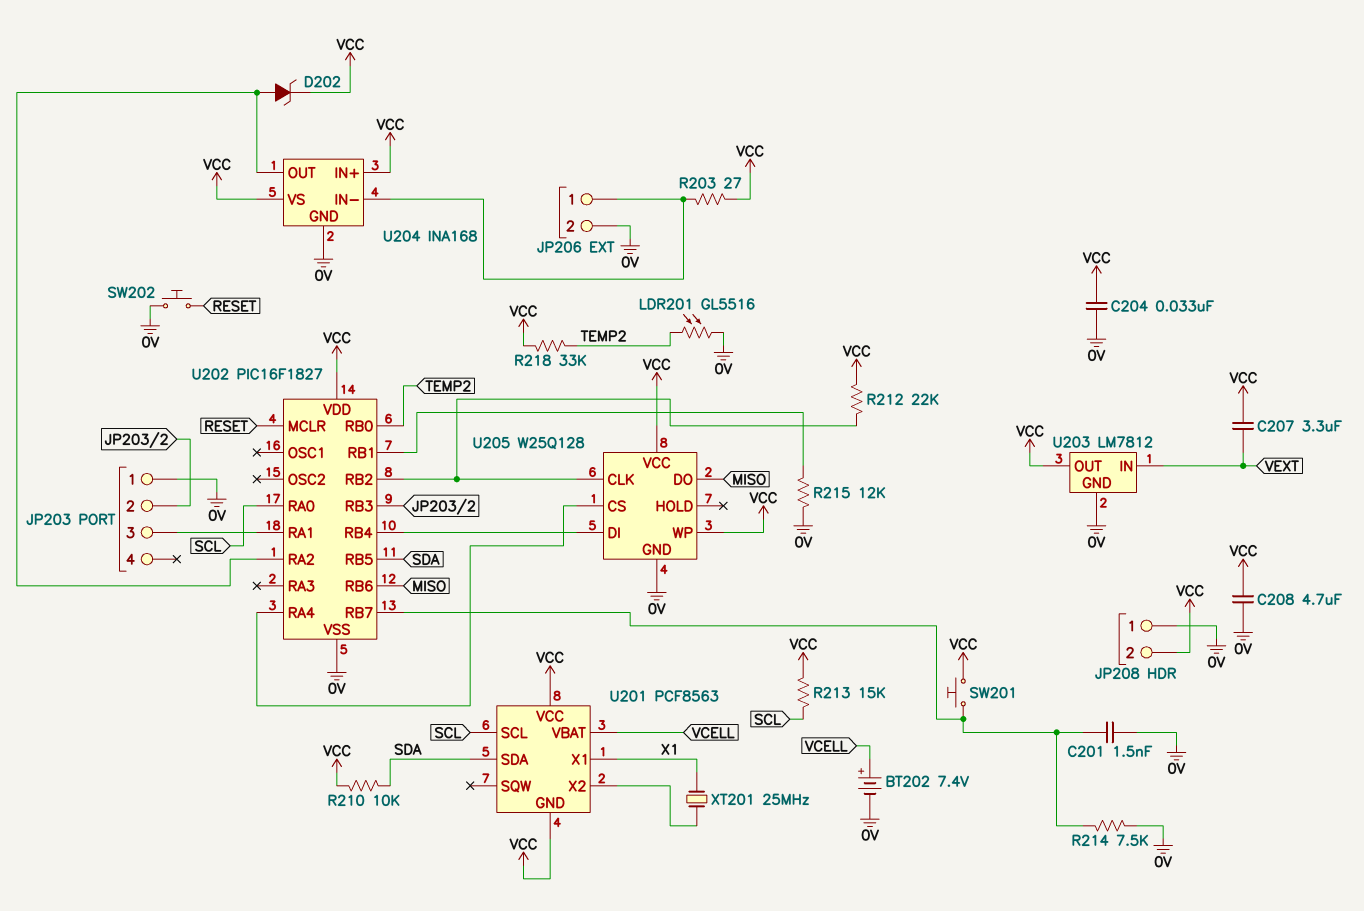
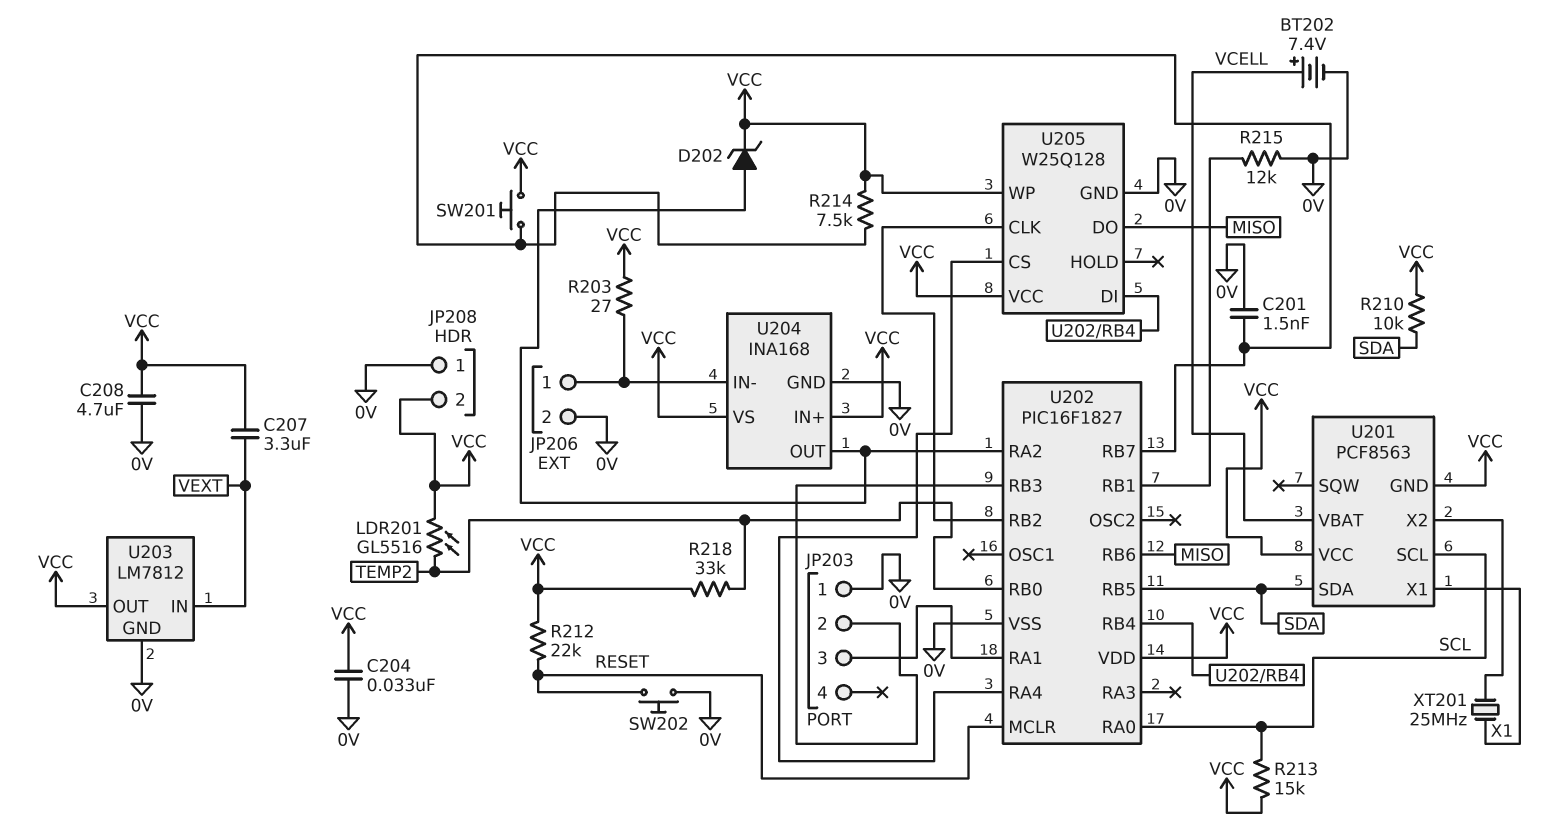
LDR201: GL5516 (0V, TEMP2) -> GL5516 (TEMP2, VCC)
R212: 22k (U202/RB2, VCC) -> 22k (RESET, VCC)
R214: 7.5k (0V, U202/RB7) -> 7.5k (U202/RB7, VCC)

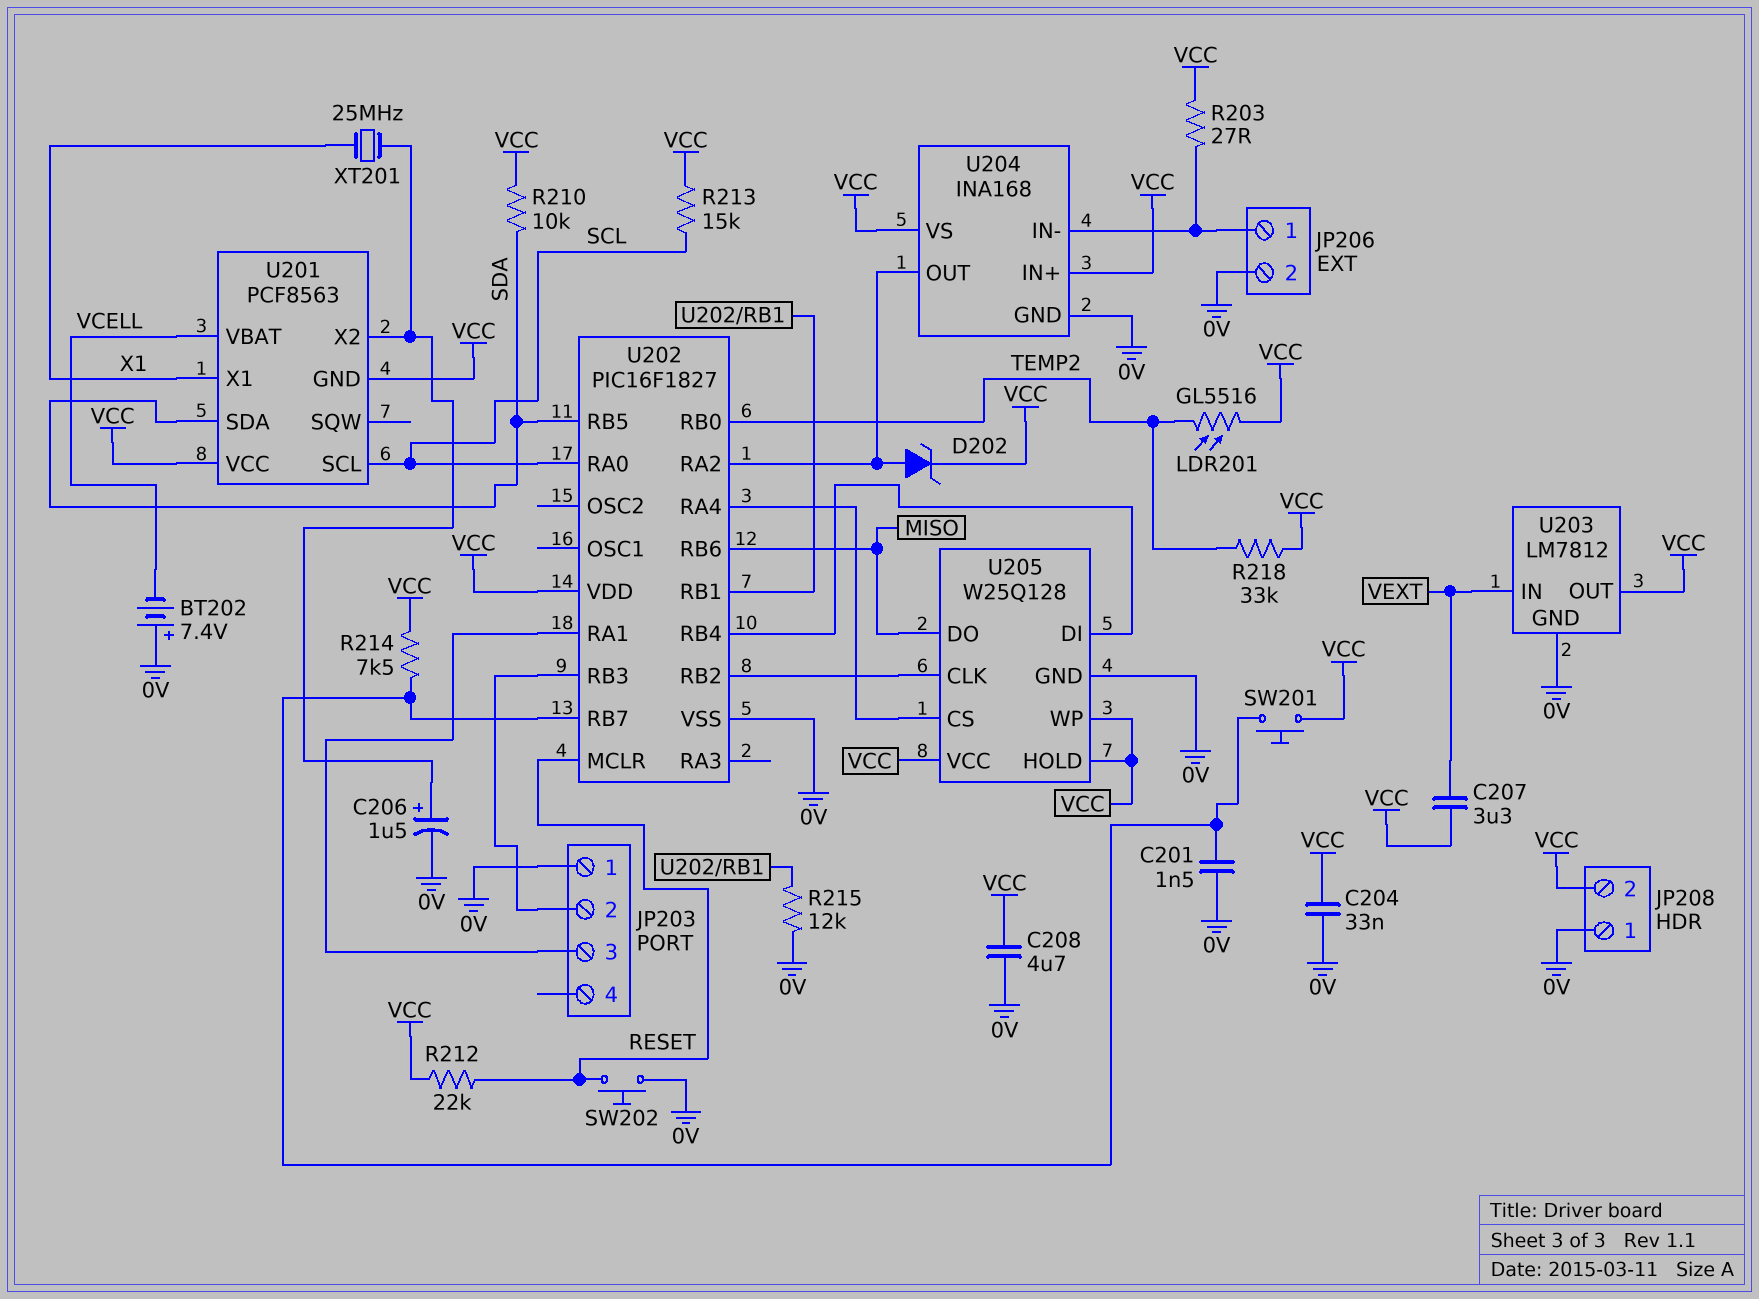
BT202: 7.4V (plus VCELL, minus 0V) -> 7.4V (plus 0V, minus VCELL)
C206: none -> 1.5uF (plus U201/X2, minus 0V)
U205 pin HOLD: none -> VCC

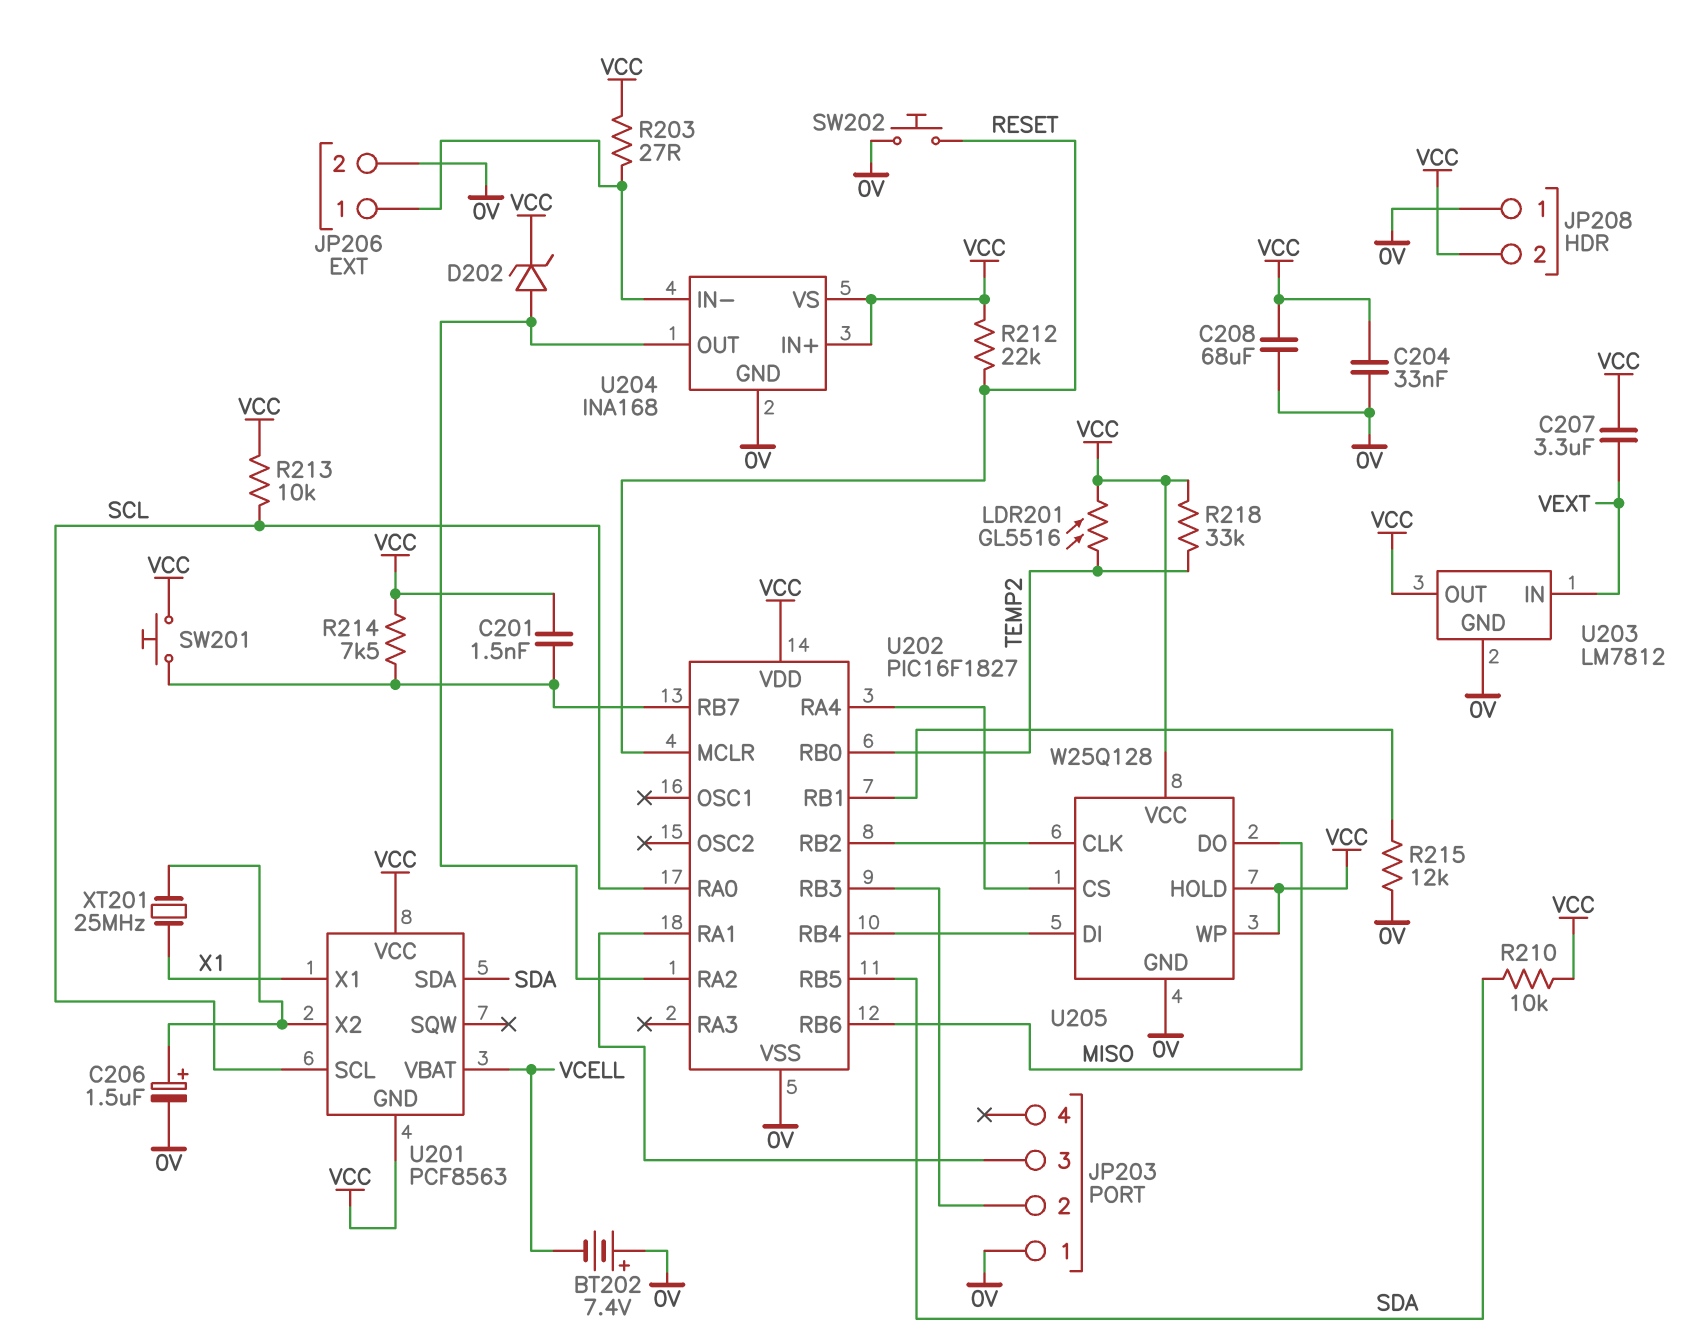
C201: 1.5nF (0V, U202/RB7) -> 1.5nF (U202/RB7, VCC)
C208: 4.7uF (0V, VCC) -> 68uF (0V, VCC)
R213: 15k (SCL, VCC) -> 10k (SCL, VCC)

